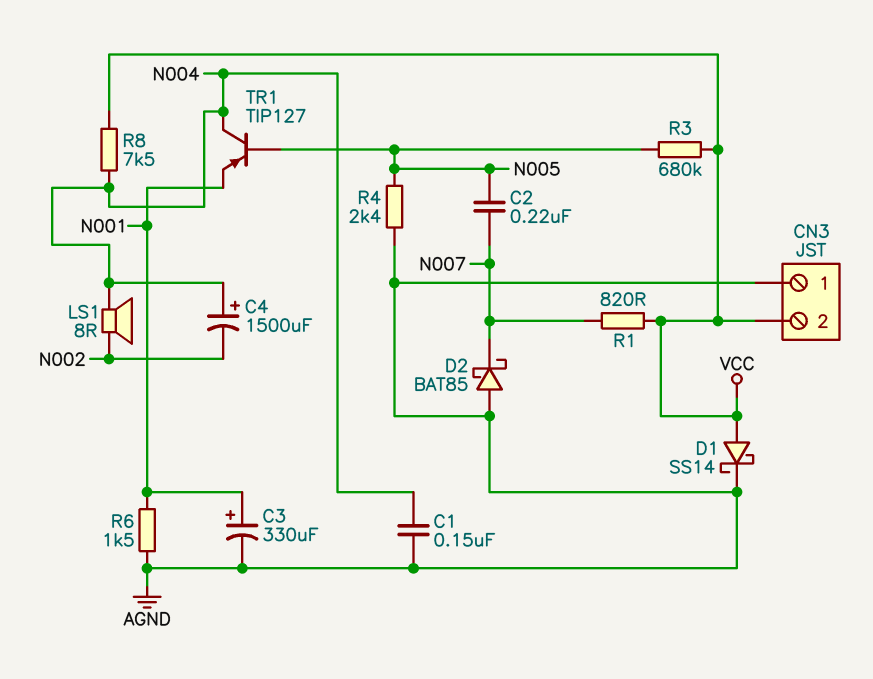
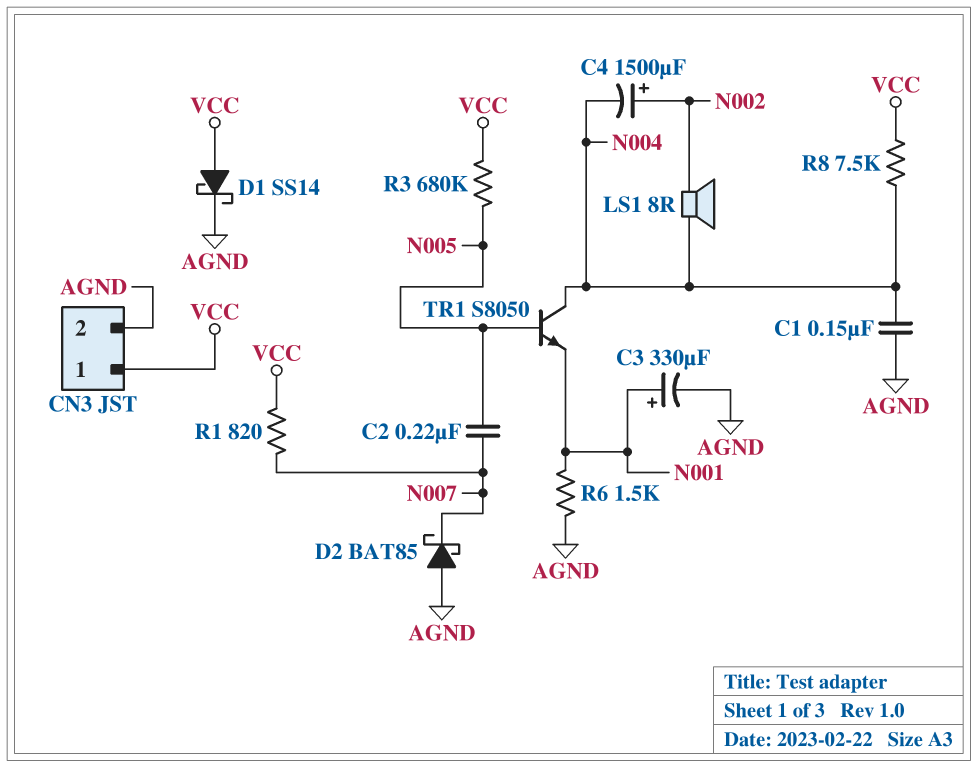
C4: 1500uF (plus N004, minus N002) -> 1500uF (plus N002, minus N004)
CN3 pin 1: AGND -> VCC
CN3 pin 2: VCC -> AGND
R4: 2.4k (AGND, N005) -> none
TR1: PNP TIP127 (B N005, C N004, E N001) -> NPN S8050 (B N005, C N004, E N001)

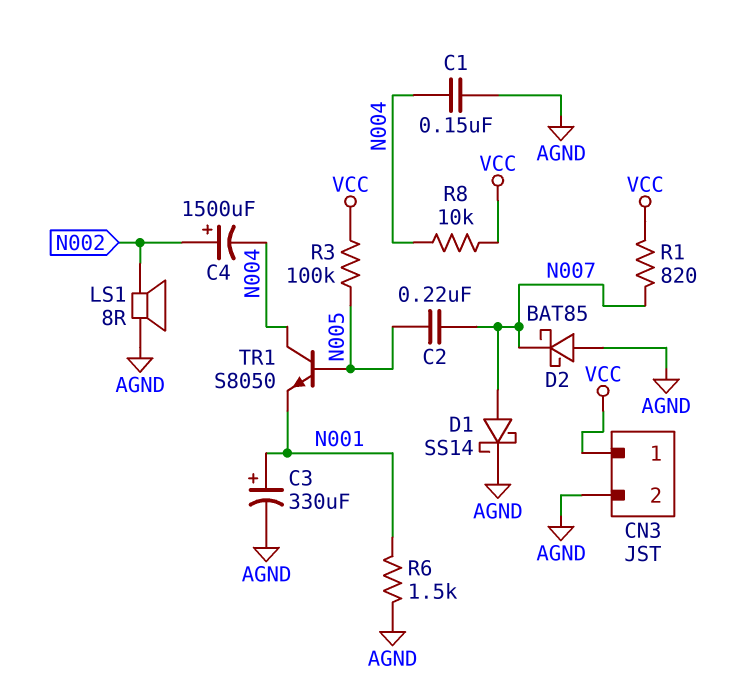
D1: schottky SS14 (A VCC, K AGND) -> schottky SS14 (A N007, K AGND)
LS1: speaker 8R (N002, N004) -> speaker 8R (AGND, N002)
R3: 680k (N005, VCC) -> 100k (N005, VCC)
R8: 7.5k (N004, VCC) -> 10k (N004, VCC)

